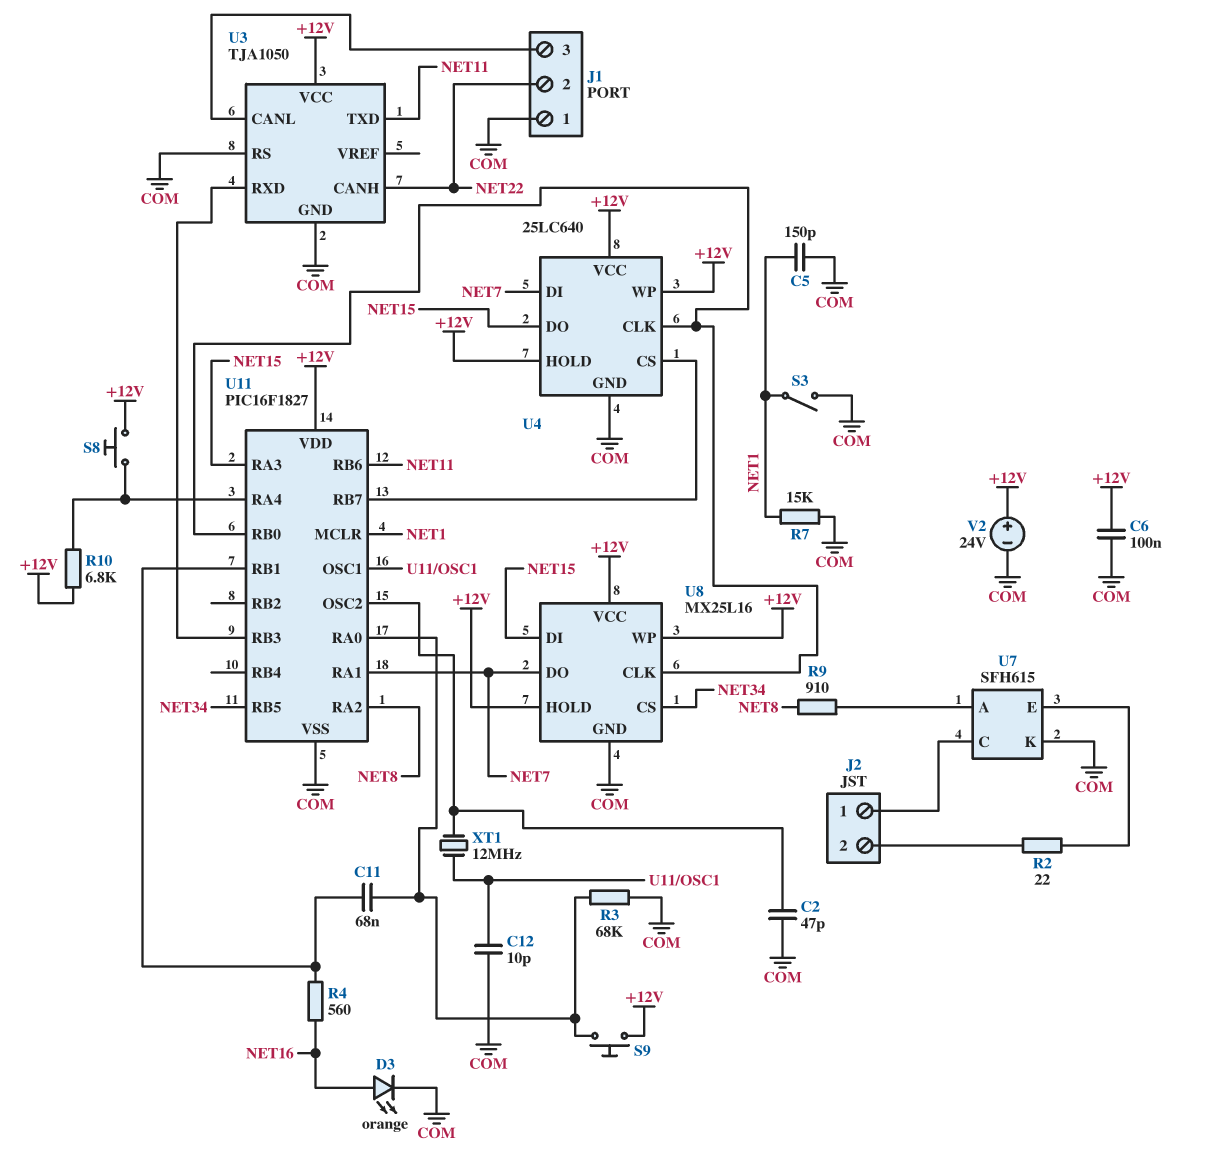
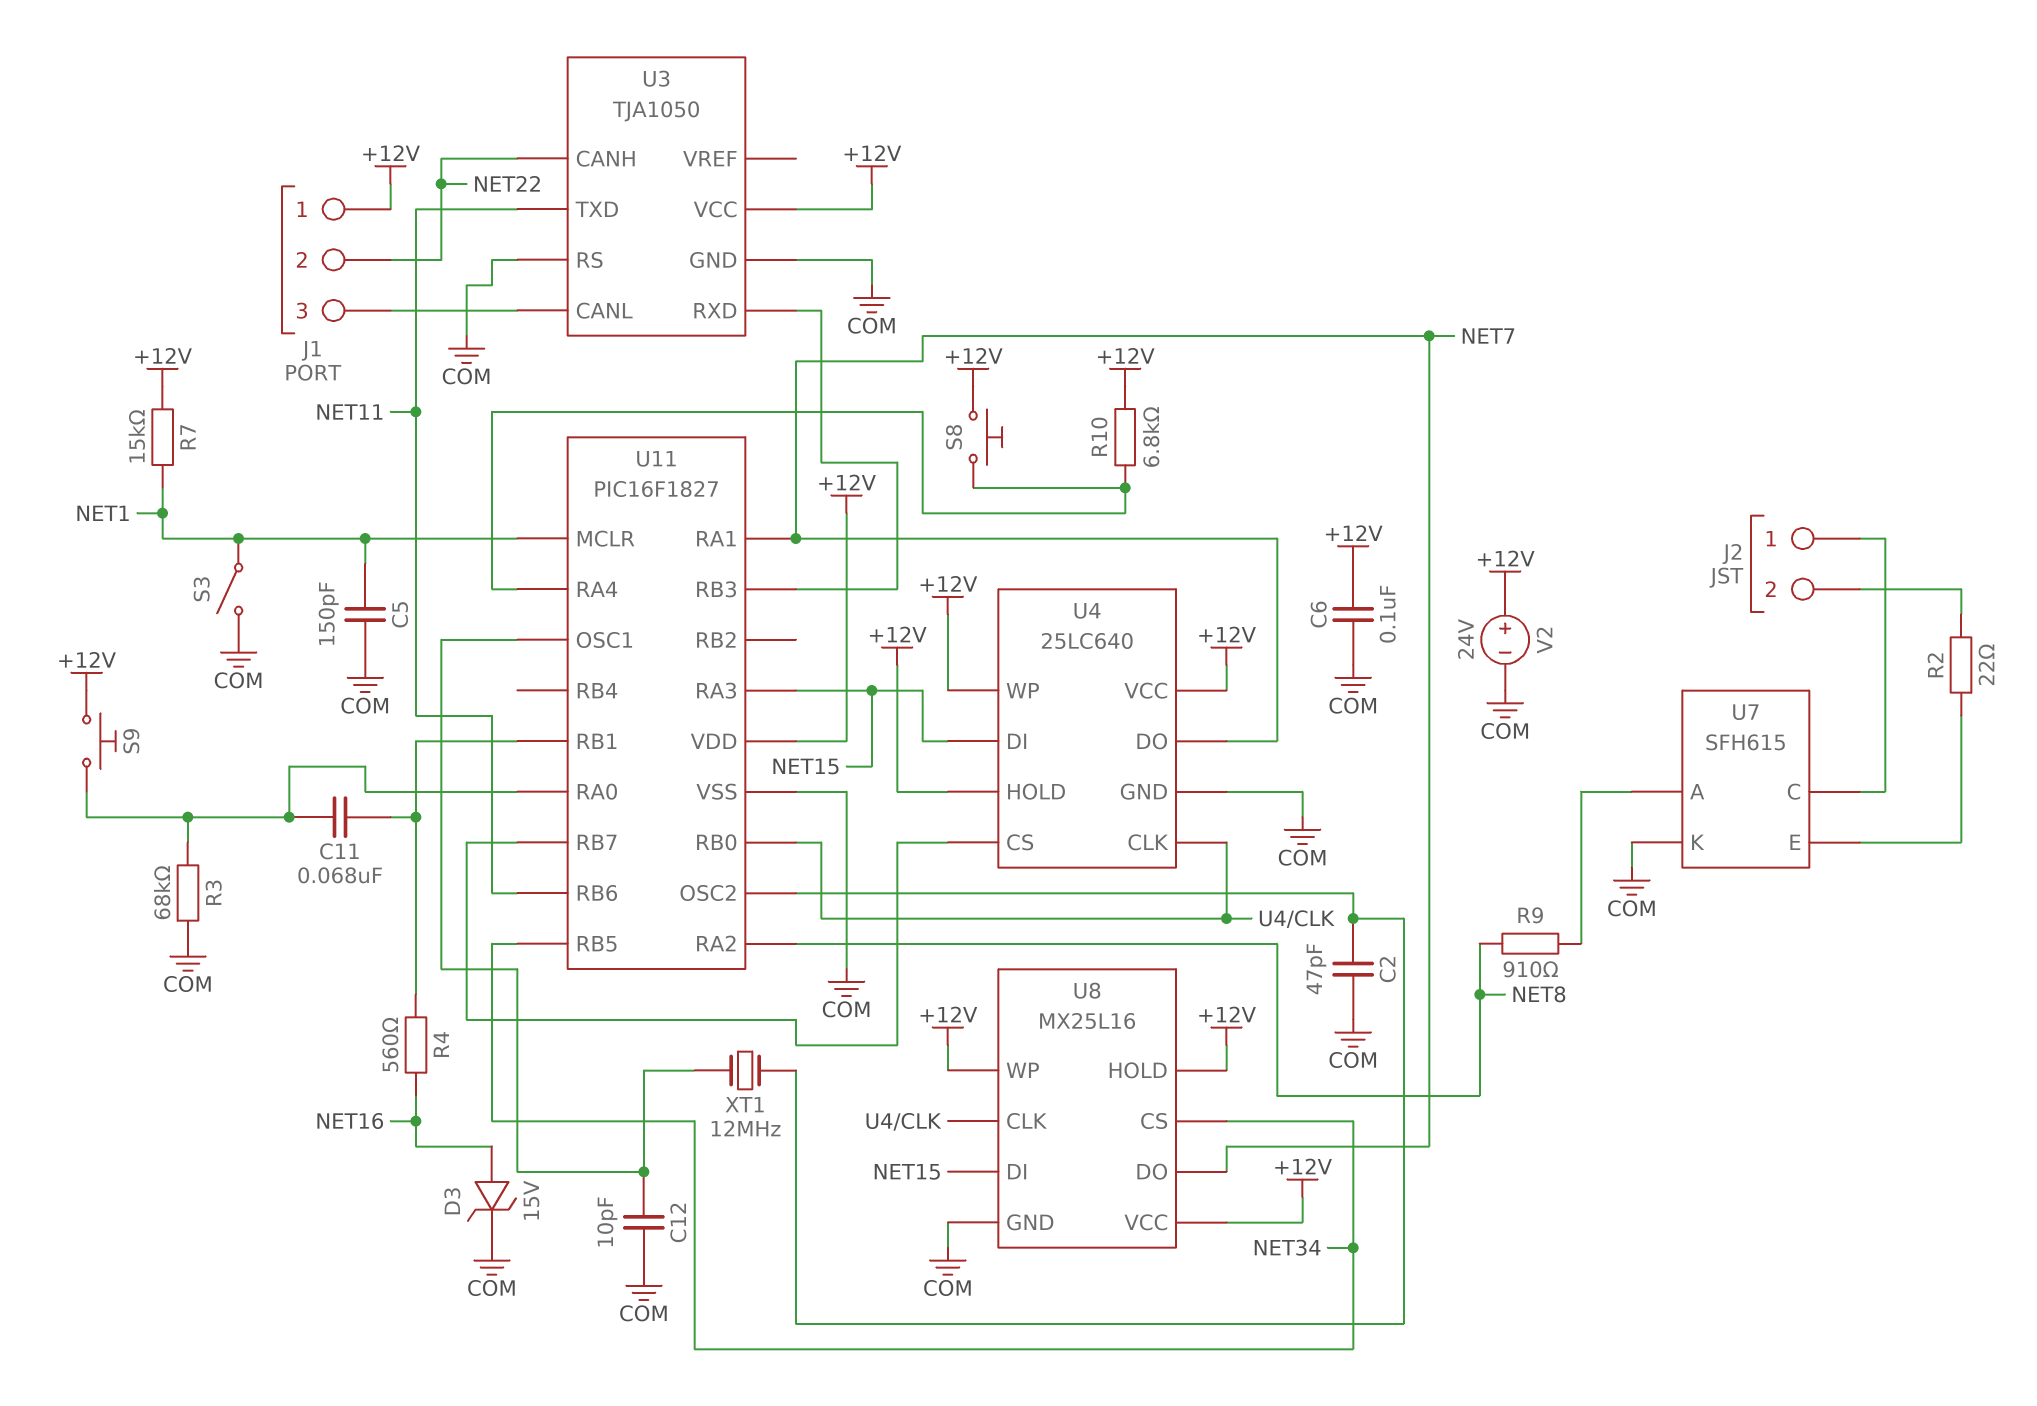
D3: LED orange (A NET16, K COM) -> zener 15V (A NET16, K COM)
J1 pin 1: COM -> +12V
R7: 15k (COM, NET1) -> 15k (+12V, NET1)
U4 pin DI: NET7 -> NET15
U4 pin DO: NET15 -> NET7

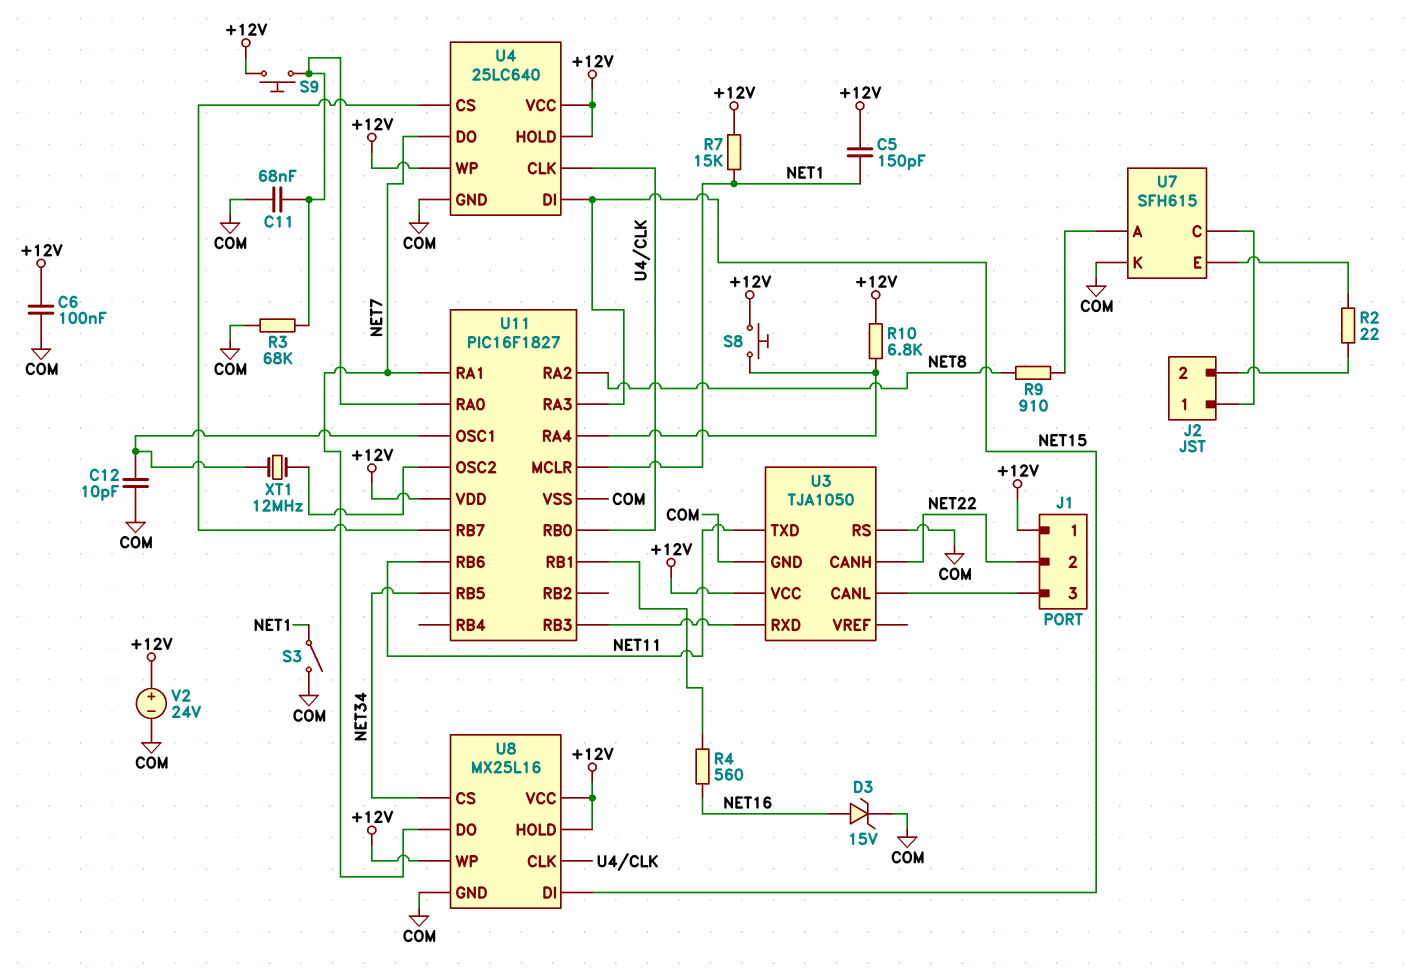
C2: 47pF (COM, U11/OSC2) -> none
C5: 150pF (COM, NET1) -> 150pF (+12V, NET1)
C11: 68nF (U11/RA0, U11/RB1) -> 68nF (COM, U11/RA0)

